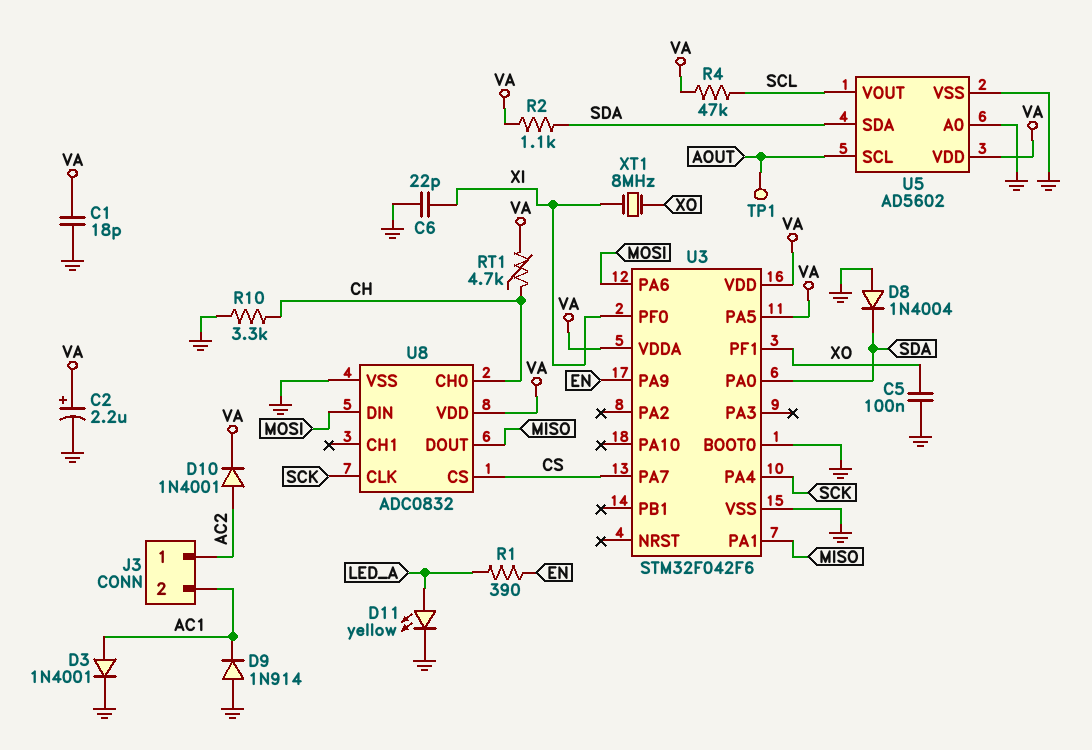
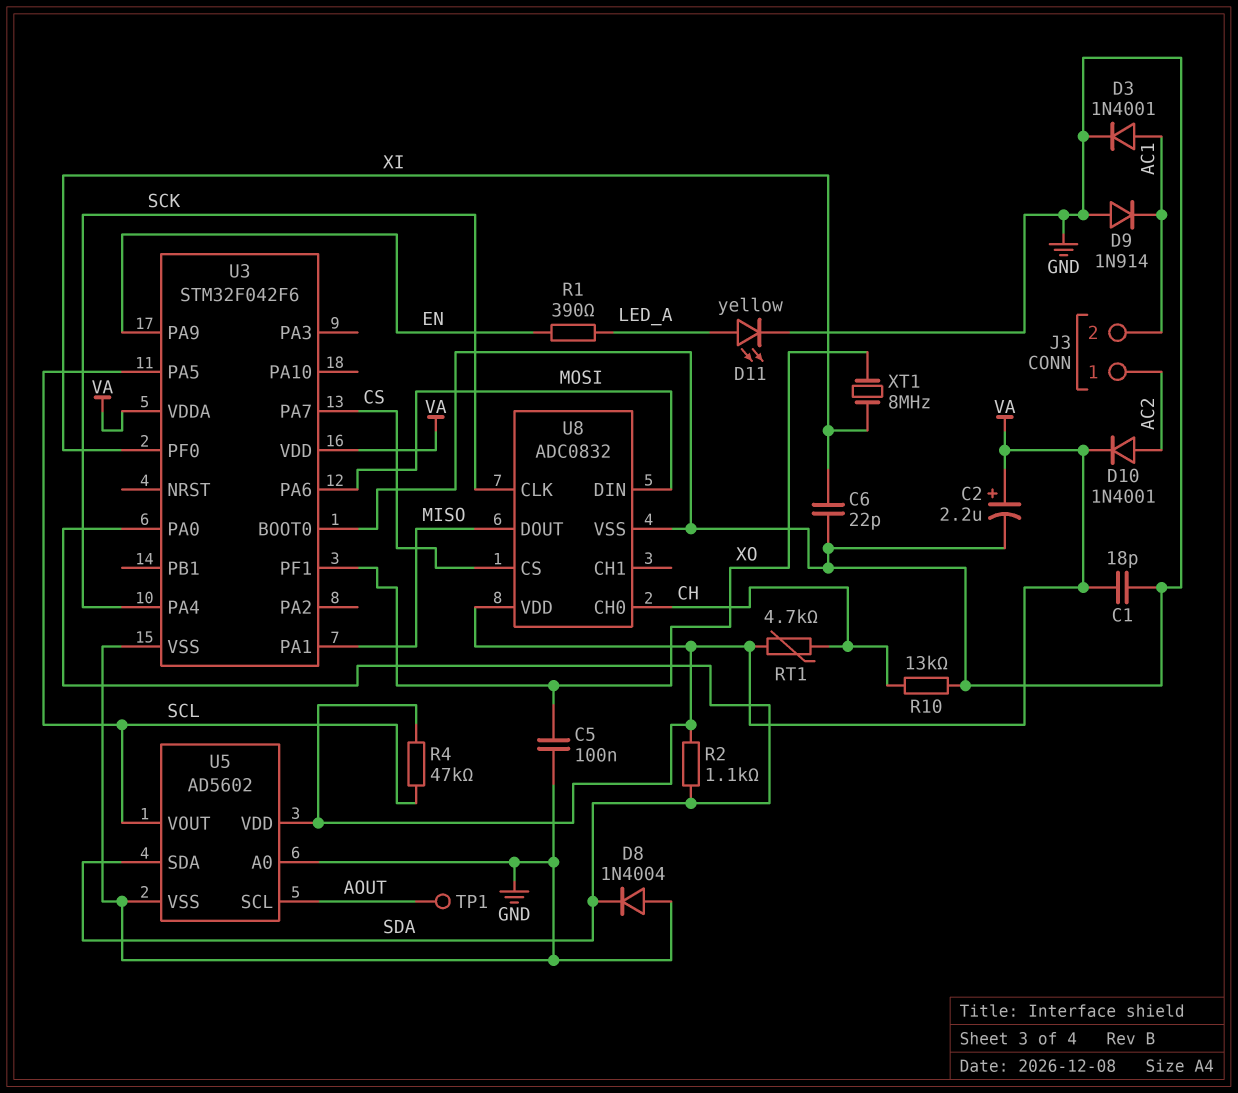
R10: 3.3k (CH, GND) -> 13k (CH, GND)
U3 pin PA5: VA -> SCL

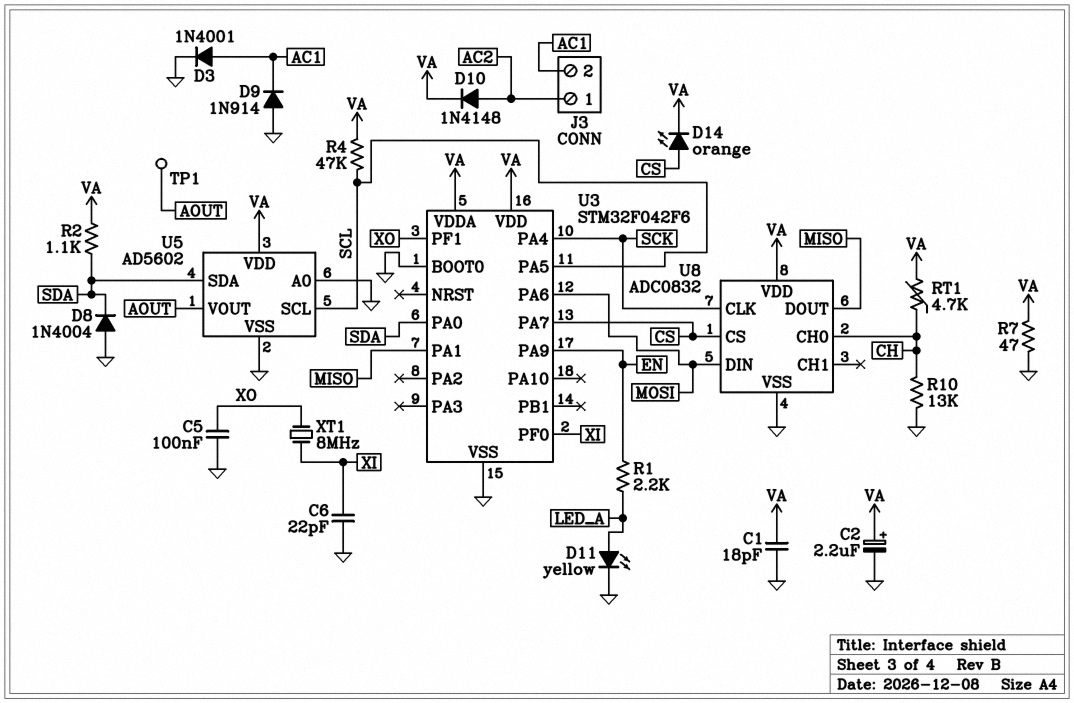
D10: diode 1N4001 (A AC2, K VA) -> diode 1N4148 (A AC2, K VA)
D14: none -> LED orange (A CS, K VA)
R1: 390 (EN, LED_A) -> 2.2k (EN, LED_A)
R7: none -> 47 (GND, VA)
U5 pin SCL: AOUT -> SCL
U5 pin VOUT: SCL -> AOUT

